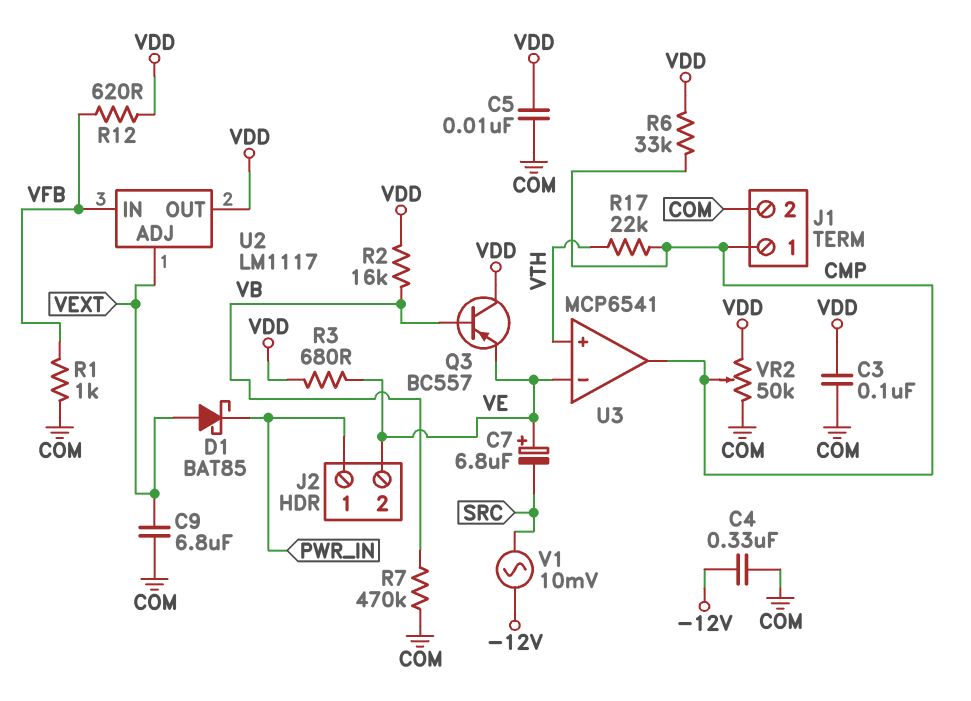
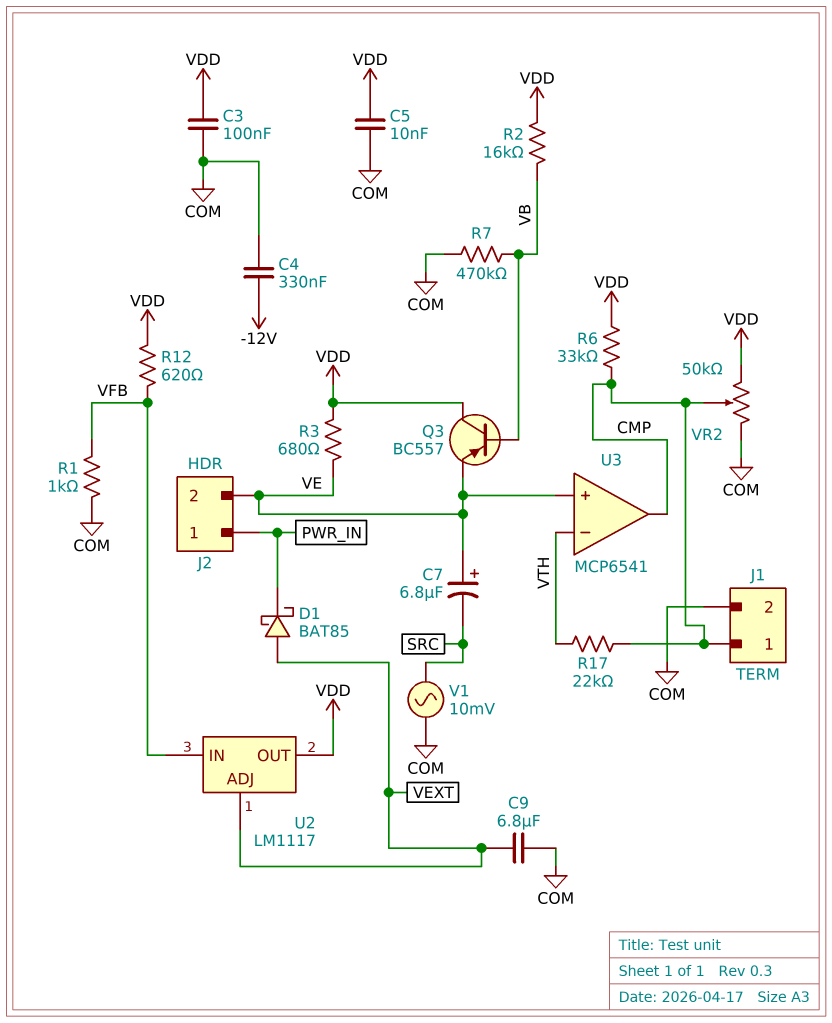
U3 pin in+: VTH -> VE
U3 pin in-: VE -> VTH
V1: AC 10mV (-12V, SRC) -> AC 10mV (COM, SRC)

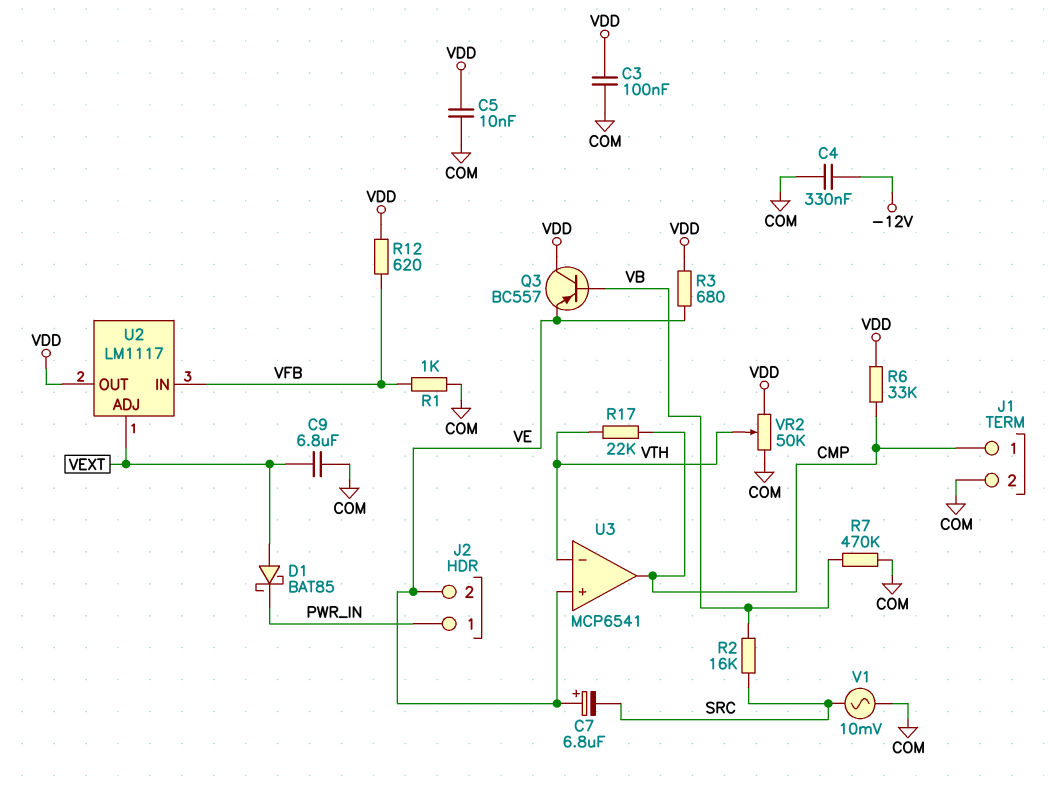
R2: 16k (VB, VDD) -> 16k (SRC, VB)
VR2: 50k (COM, VDD, wiper CMP) -> 50k (COM, VDD, wiper VTH)

